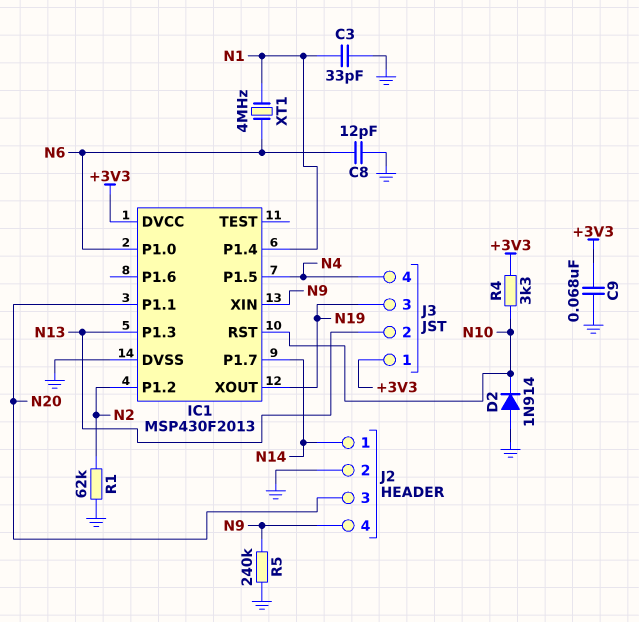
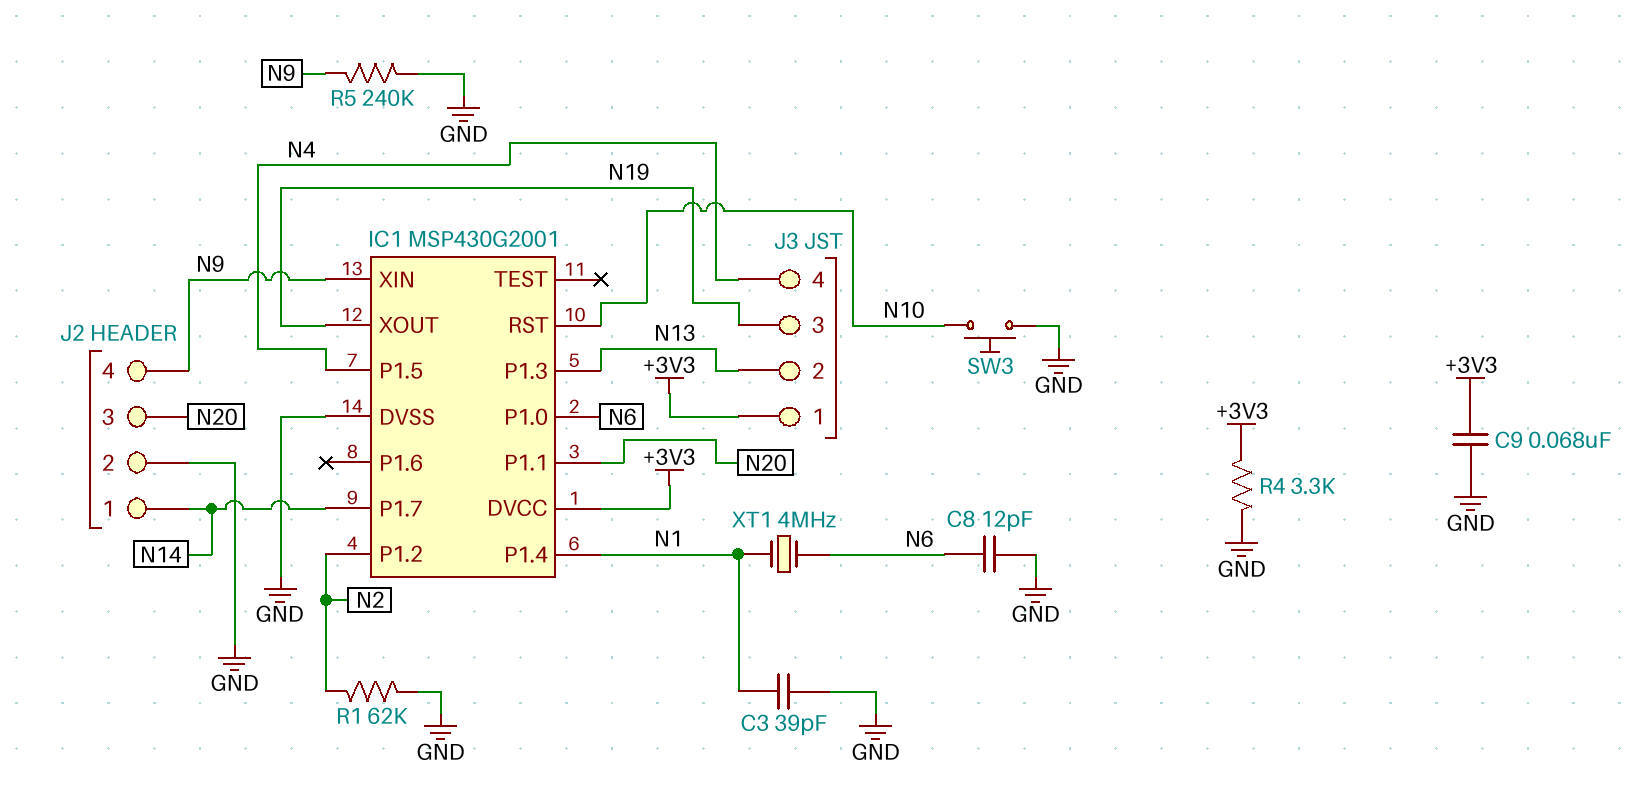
C3: 33pF (GND, N1) -> 39pF (GND, N1)
D2: diode 1N914 (A GND, K N10) -> none
IC1: MSP430F2013 -> MSP430G2001
R4: 3.3k (+3V3, N10) -> 3.3k (+3V3, GND)
SW3: none -> button (GND, N10)

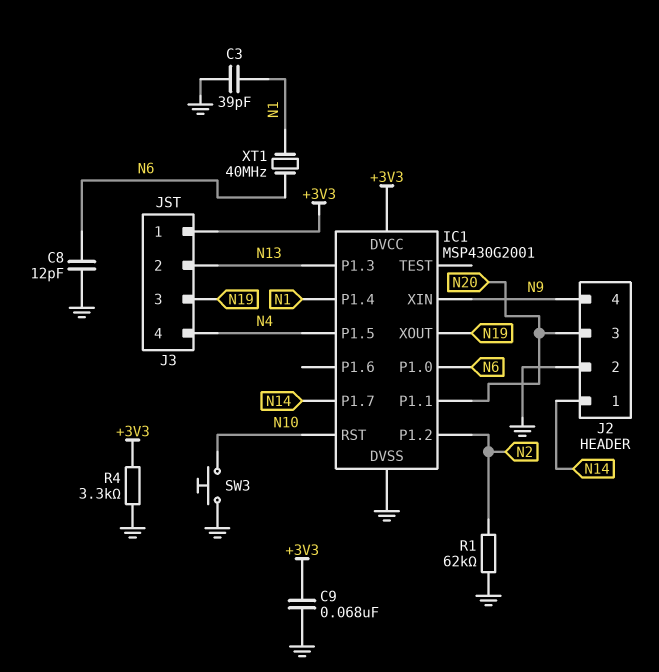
R5: 240k (GND, N9) -> none
XT1: 4MHz (N1, N6) -> 40MHz (N1, N6)

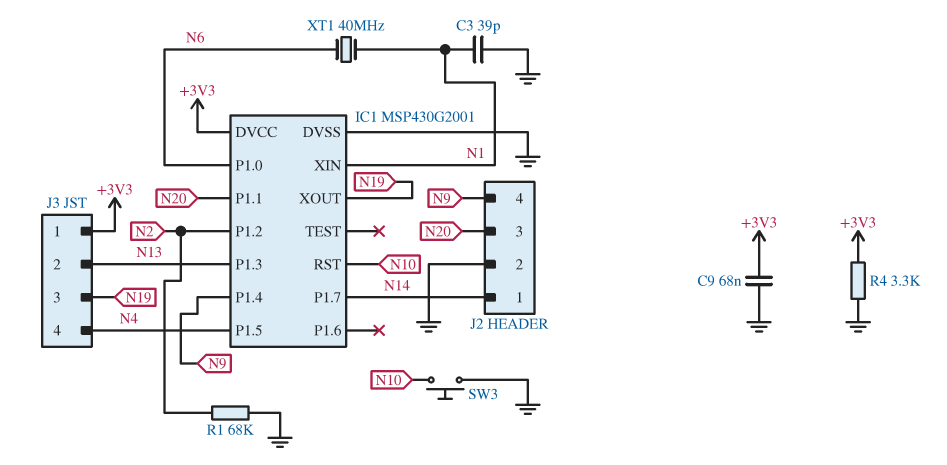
C8: 12pF (GND, N6) -> none
IC1 pin P1.4: N1 -> N9
IC1 pin XIN: N9 -> N1
R1: 62k (GND, N2) -> 68k (GND, N2)

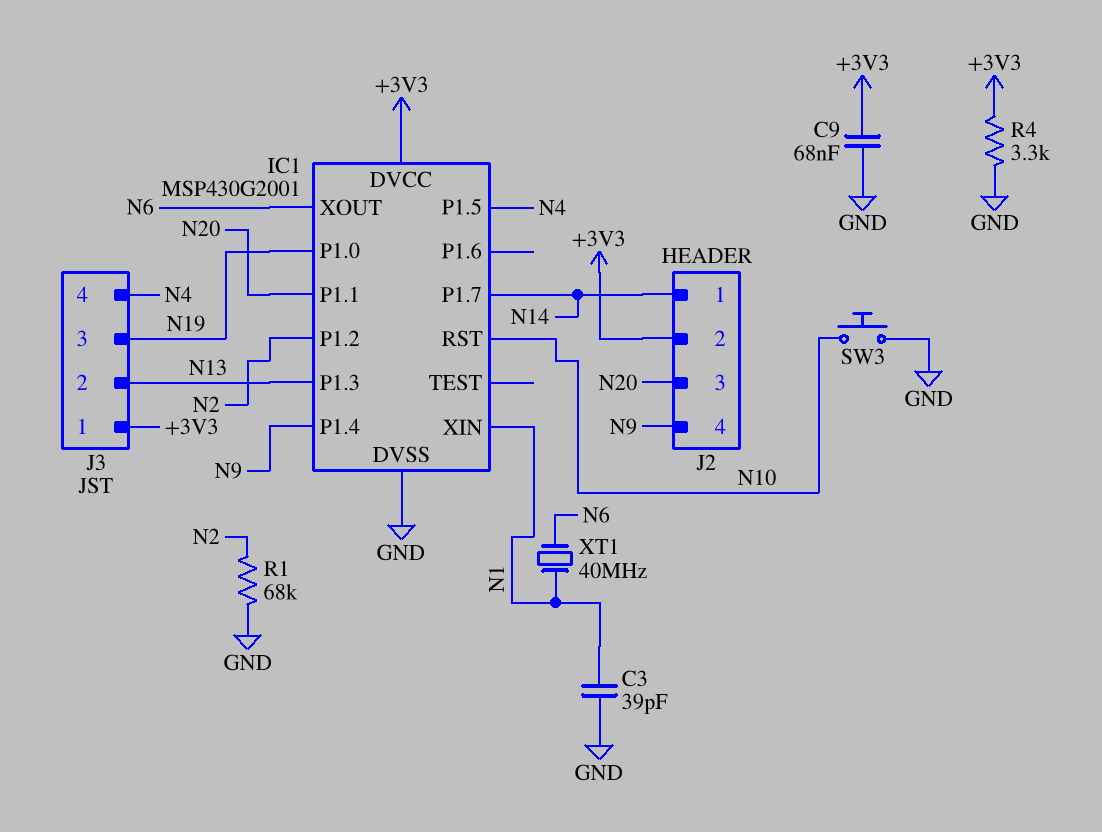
IC1 pin P1.0: N6 -> N19
IC1 pin XOUT: N19 -> N6
J2 pin 2: GND -> +3V3

